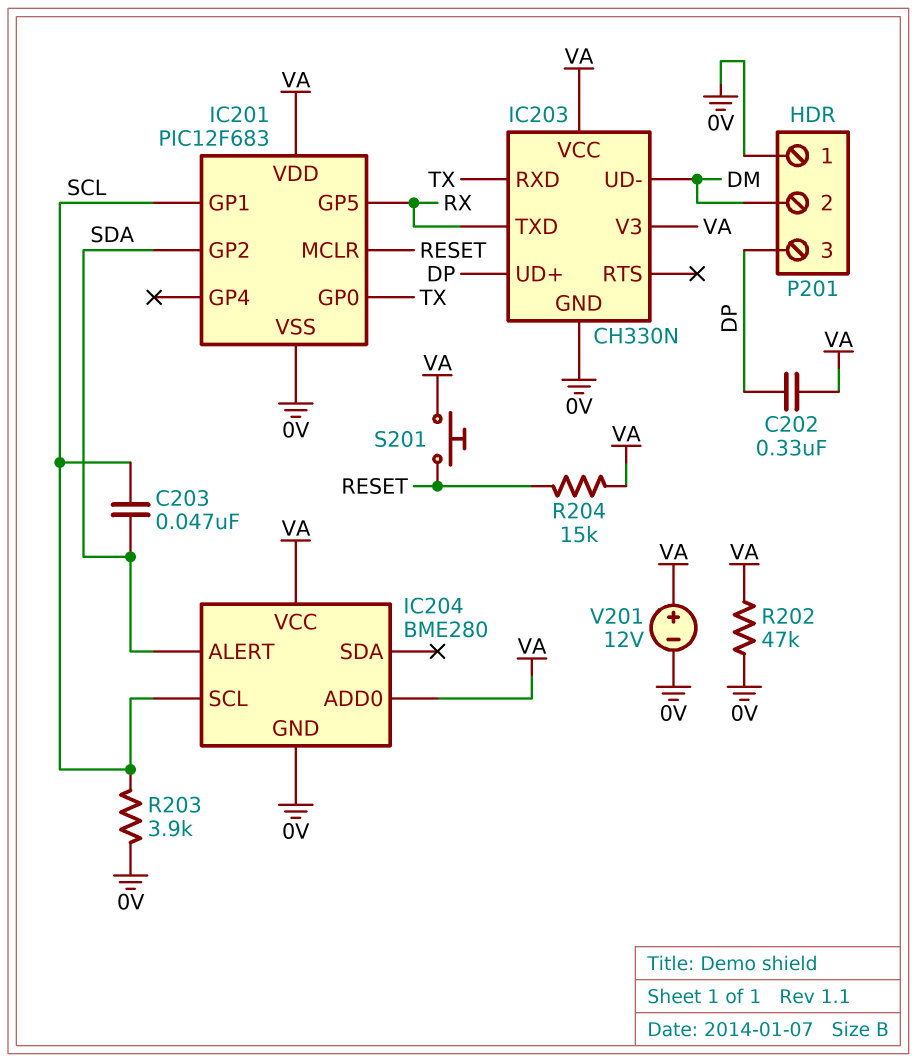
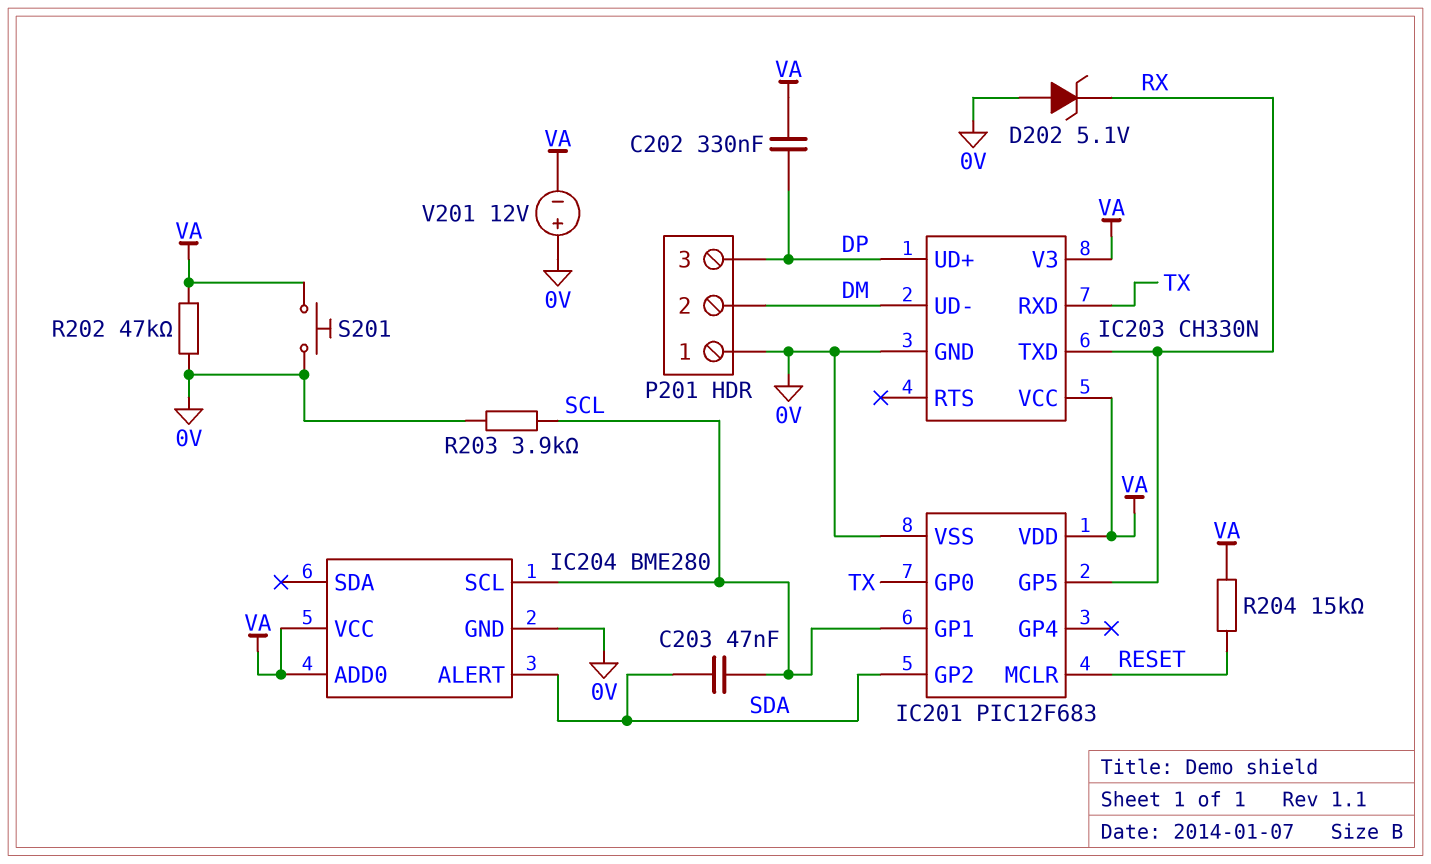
D202: none -> zener 5.1V (A 0V, K RX)
S201: button (RESET, VA) -> button (0V, VA)
V201: 12V (plus VA, minus 0V) -> 12V (plus 0V, minus VA)

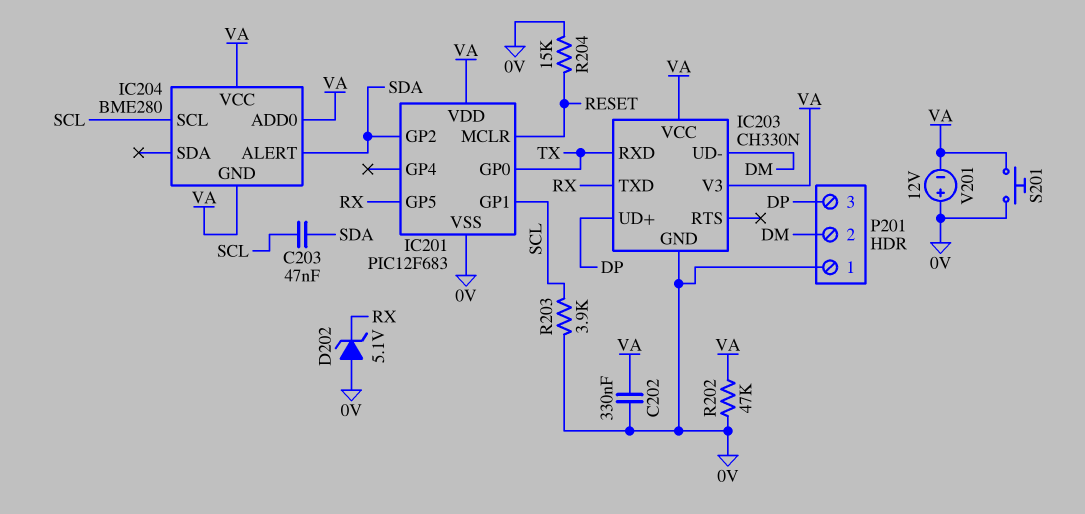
C202: 330nF (DP, VA) -> 330nF (0V, VA)
IC204 pin GND: 0V -> VA
R204: 15k (RESET, VA) -> 15k (0V, RESET)

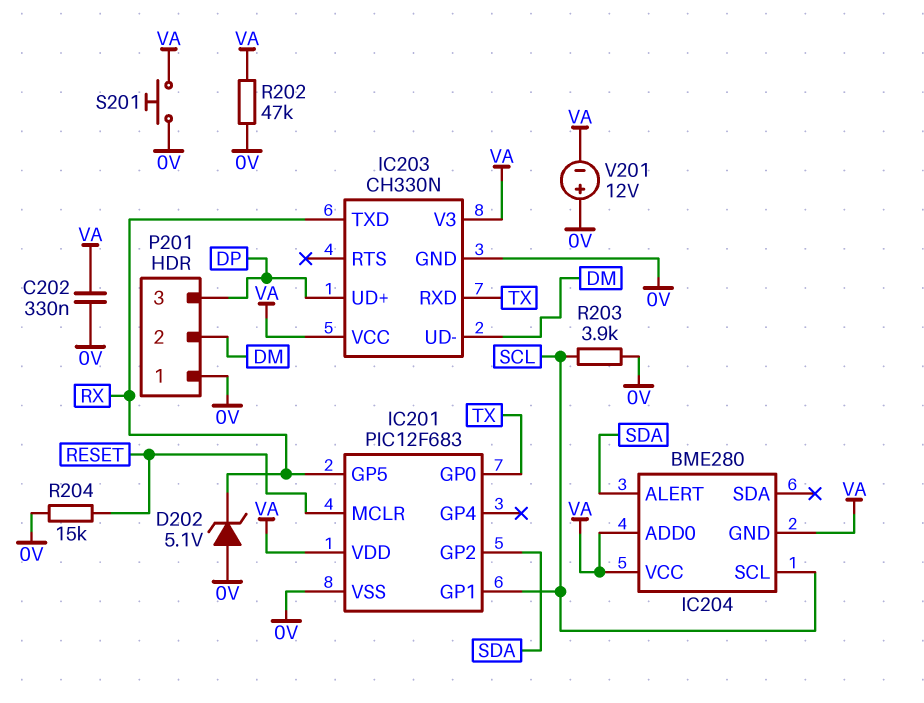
C203: 47nF (SCL, SDA) -> none

